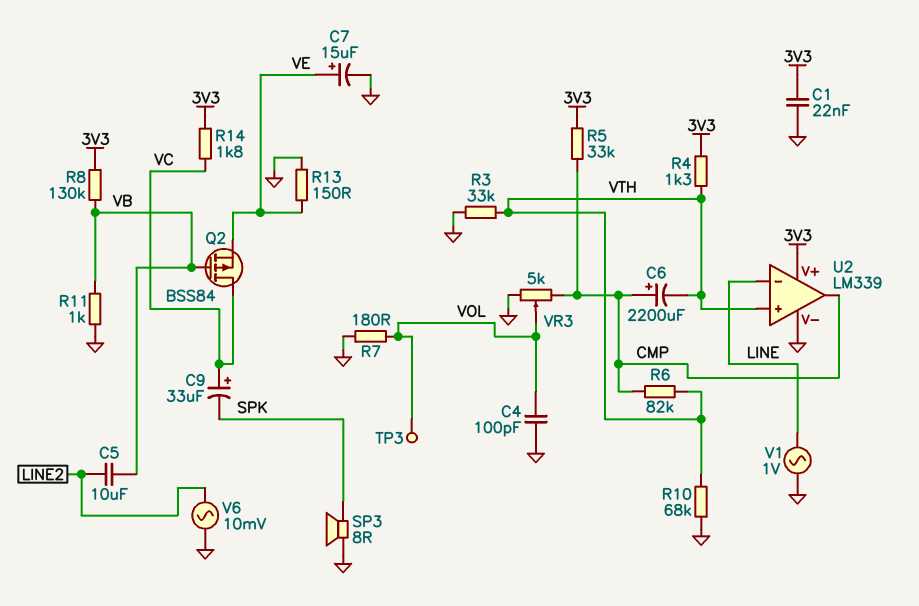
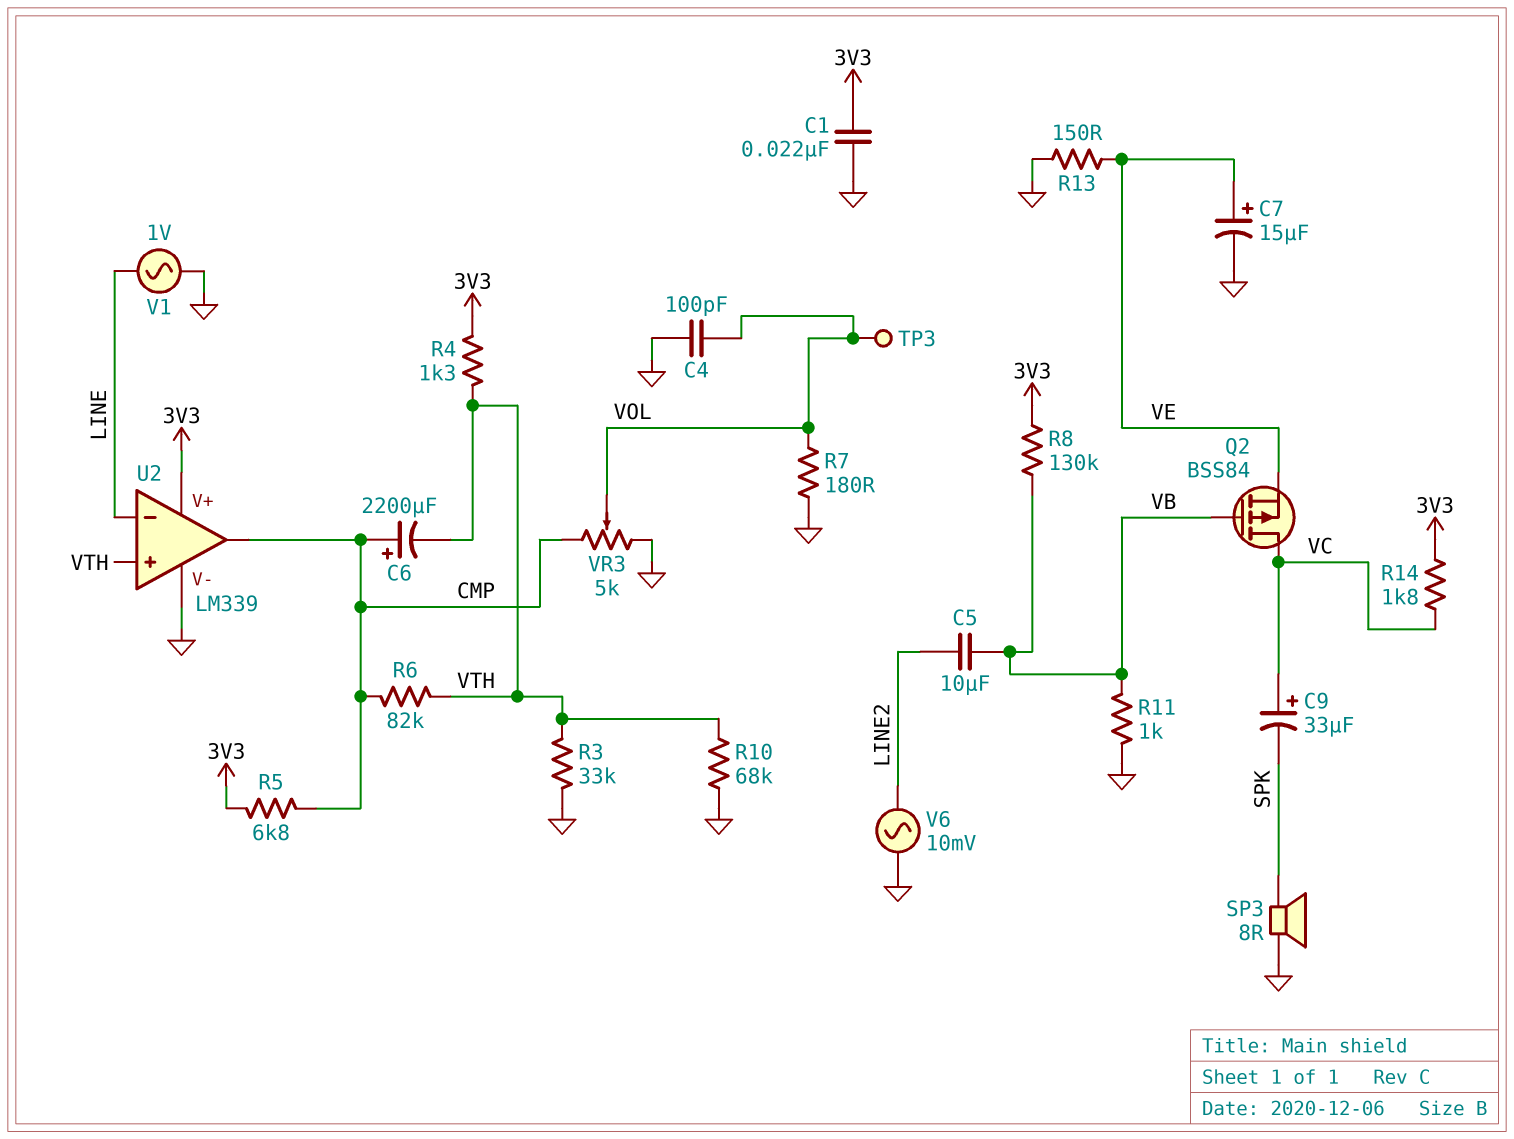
R5: 33k (3V3, CMP) -> 6.8k (3V3, CMP)

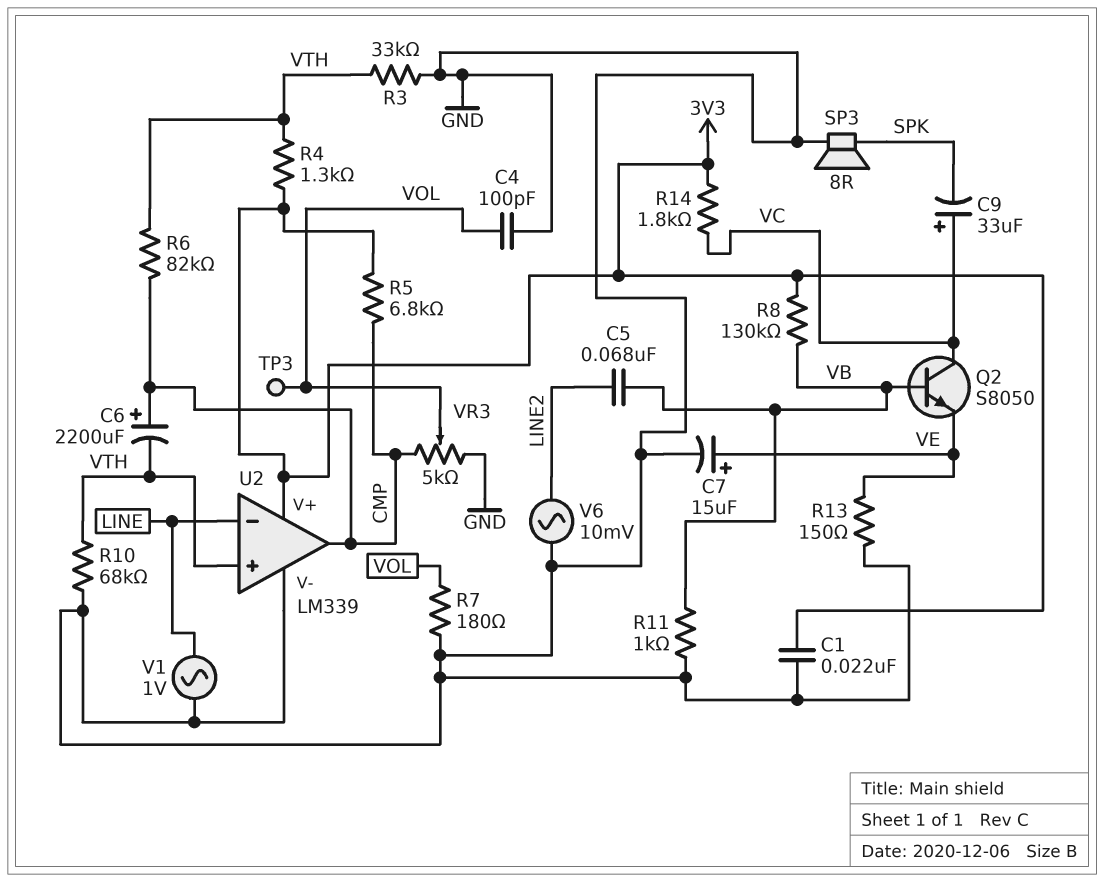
C5: 10uF (LINE2, VB) -> 68nF (LINE2, VB)
Q2: PMOS BSS84 (G VB, D VC, S VE) -> NPN S8050 (B VB, C VC, E VE)

